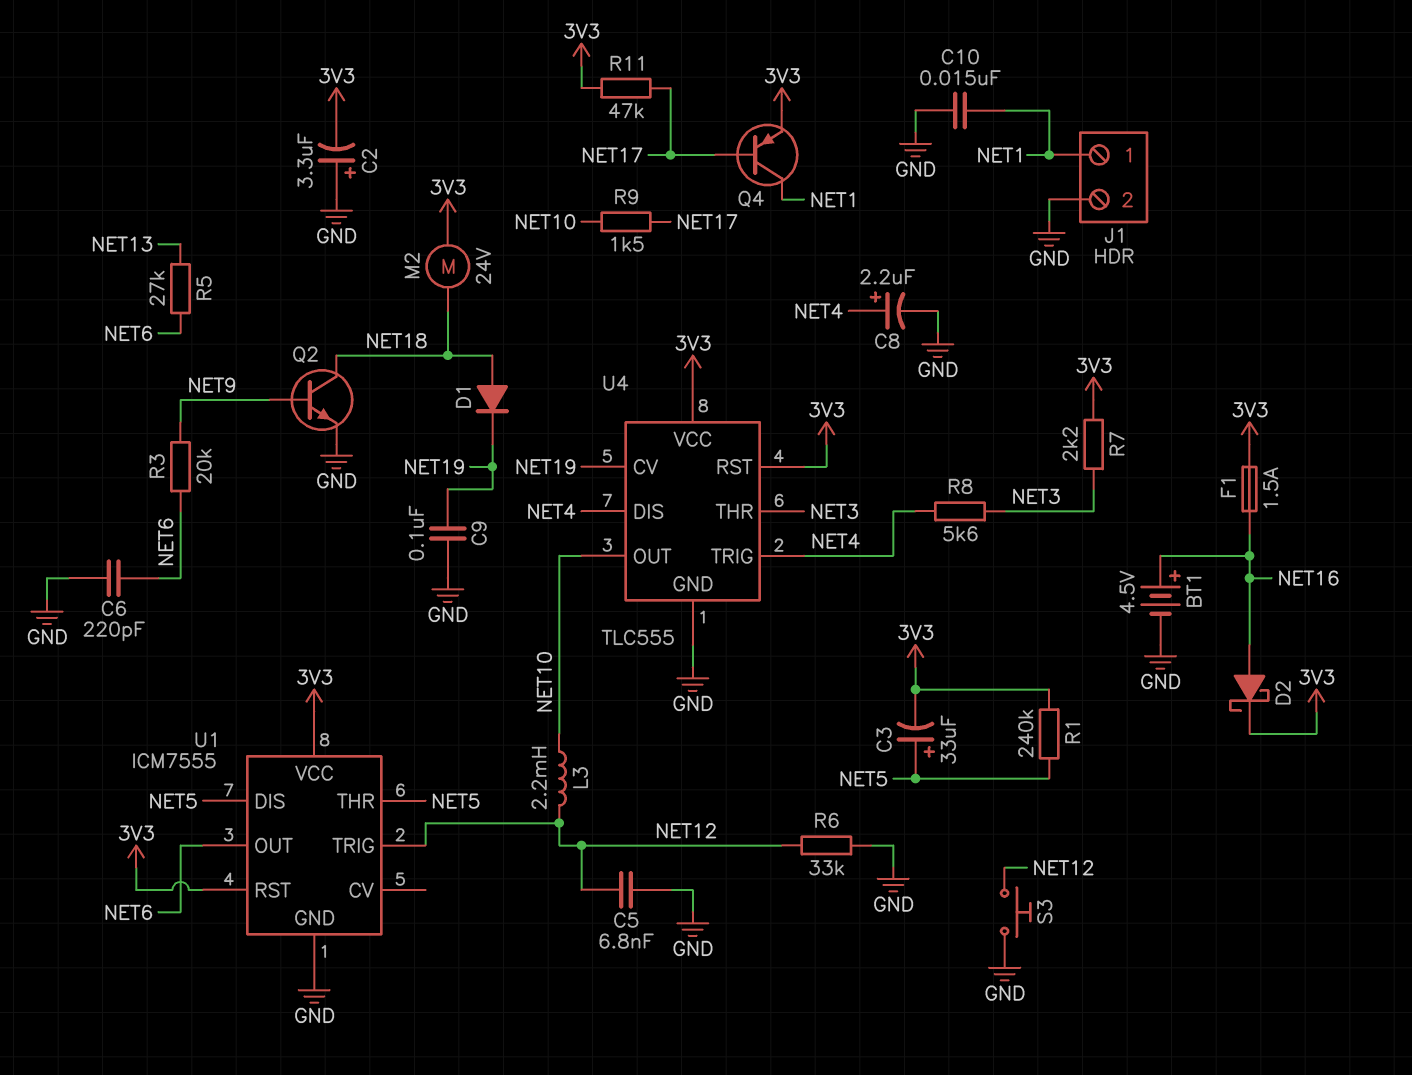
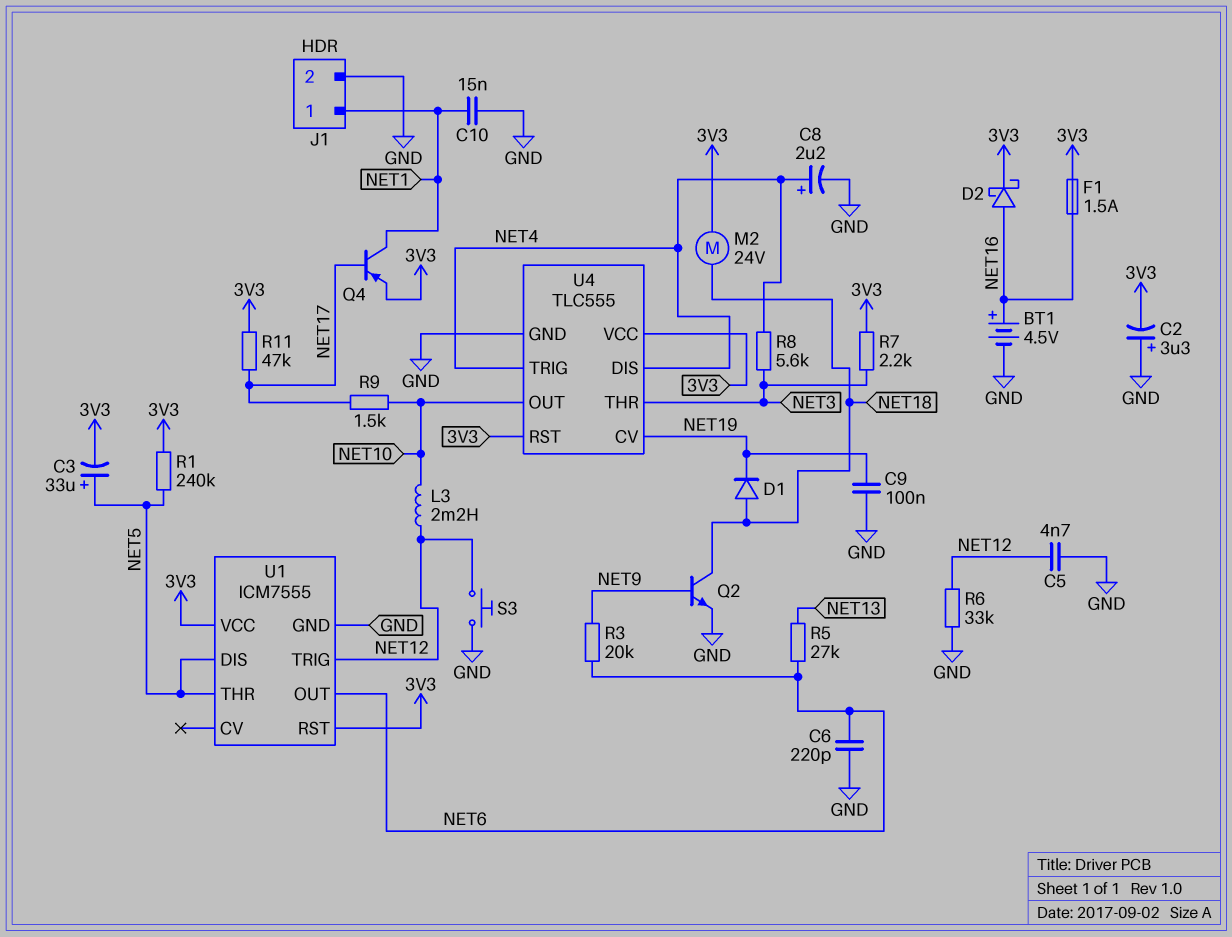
C5: 6.8nF (GND, NET12) -> 4.7nF (GND, NET12)

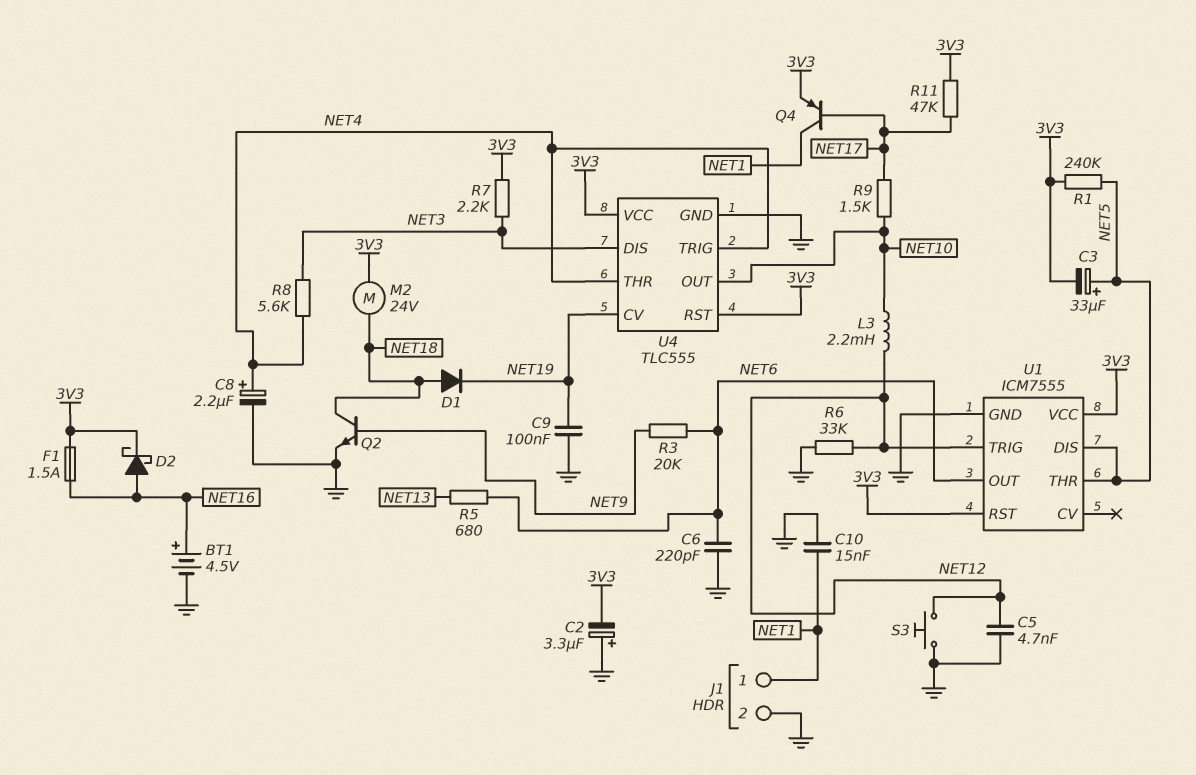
R5: 27k (NET6, NET13) -> 680 (NET6, NET13)
U4 pin DIS: NET4 -> NET3
U4 pin THR: NET3 -> NET4

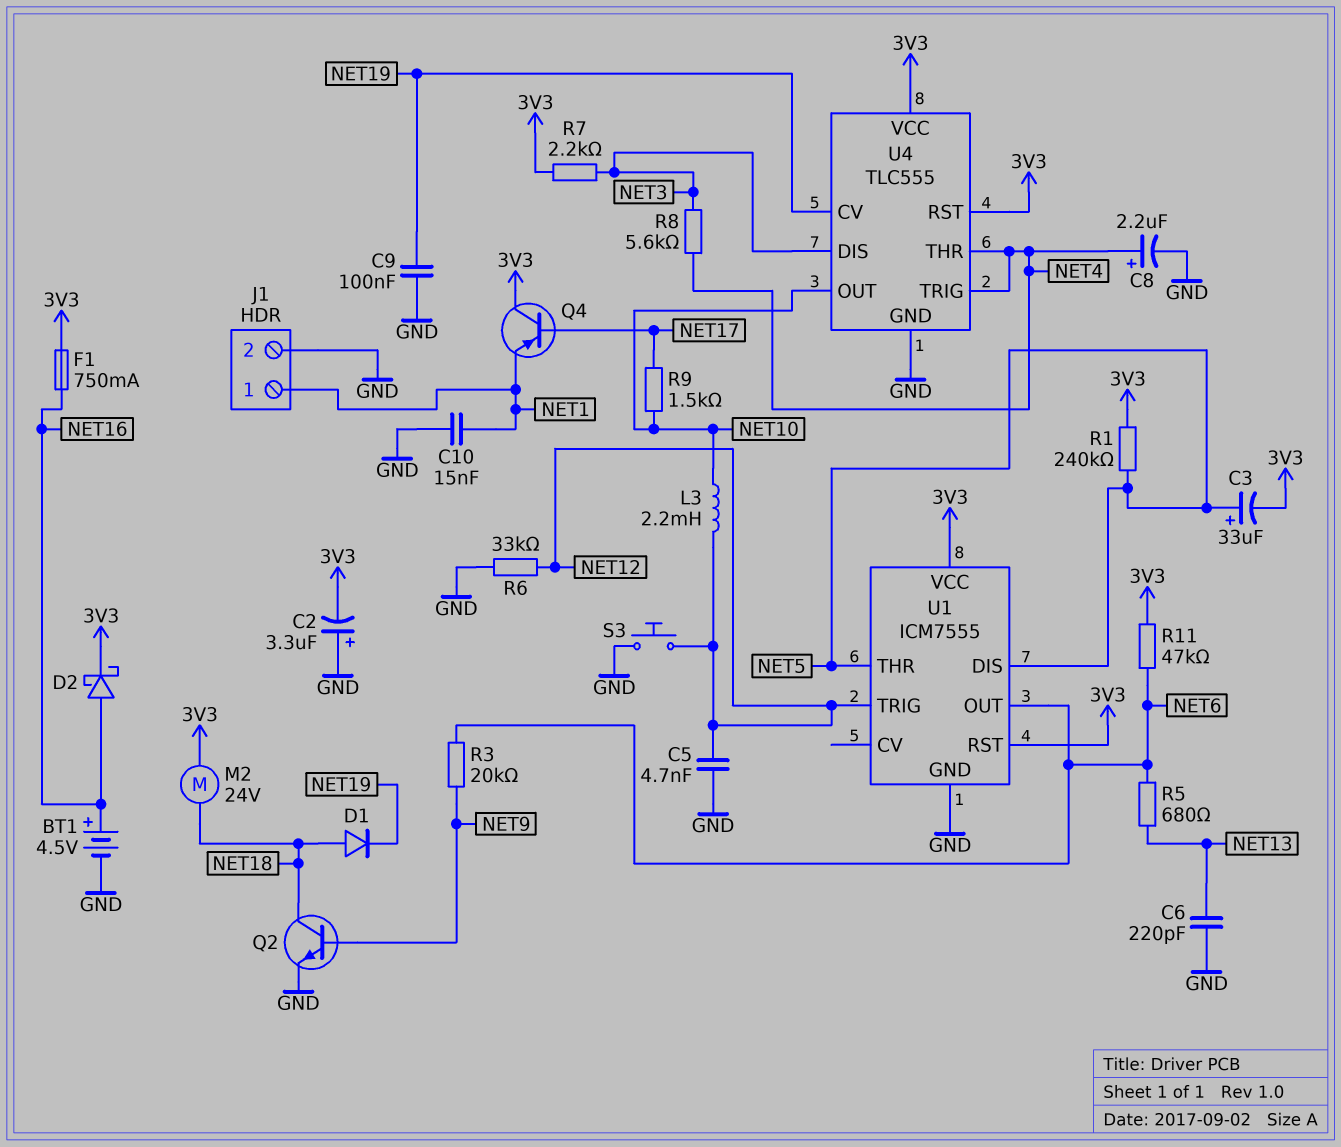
C6: 220pF (GND, NET6) -> 220pF (GND, NET13)
F1: 1.5A (3V3, NET16) -> 750mA (3V3, NET16)
Q4: PNP (B NET17, C NET1, E 3V3) -> PNP (B NET17, C 3V3, E NET1)
R11: 47k (3V3, NET17) -> 47k (3V3, NET6)

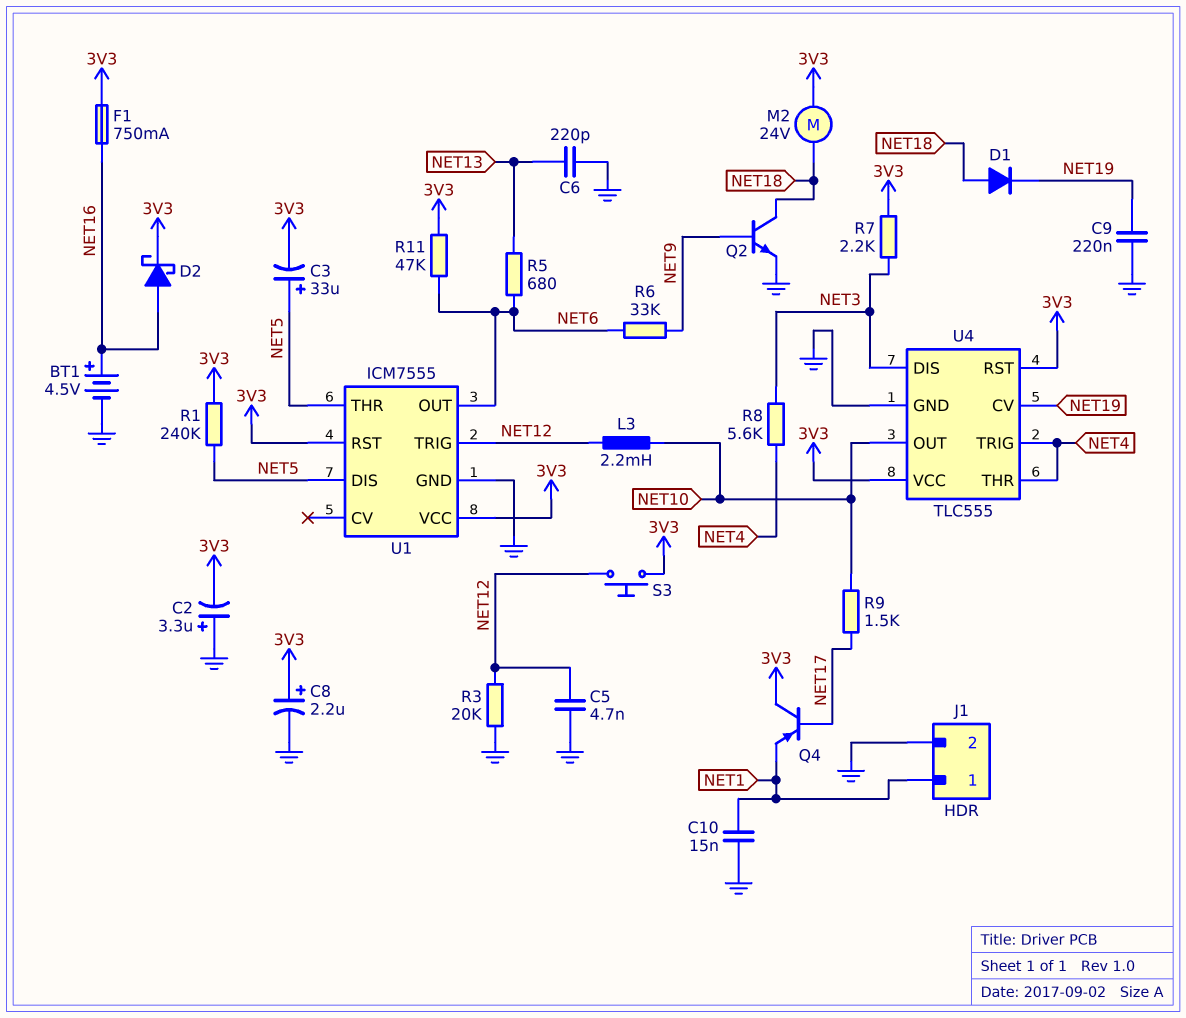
C8: 2.2uF (plus NET4, minus GND) -> 2.2uF (plus 3V3, minus GND)
C9: 100nF (GND, NET19) -> 220nF (GND, NET19)
R3: 20k (NET6, NET9) -> 20k (GND, NET12)
R6: 33k (GND, NET12) -> 33k (NET6, NET9)
S3: button (GND, NET12) -> button (3V3, NET12)

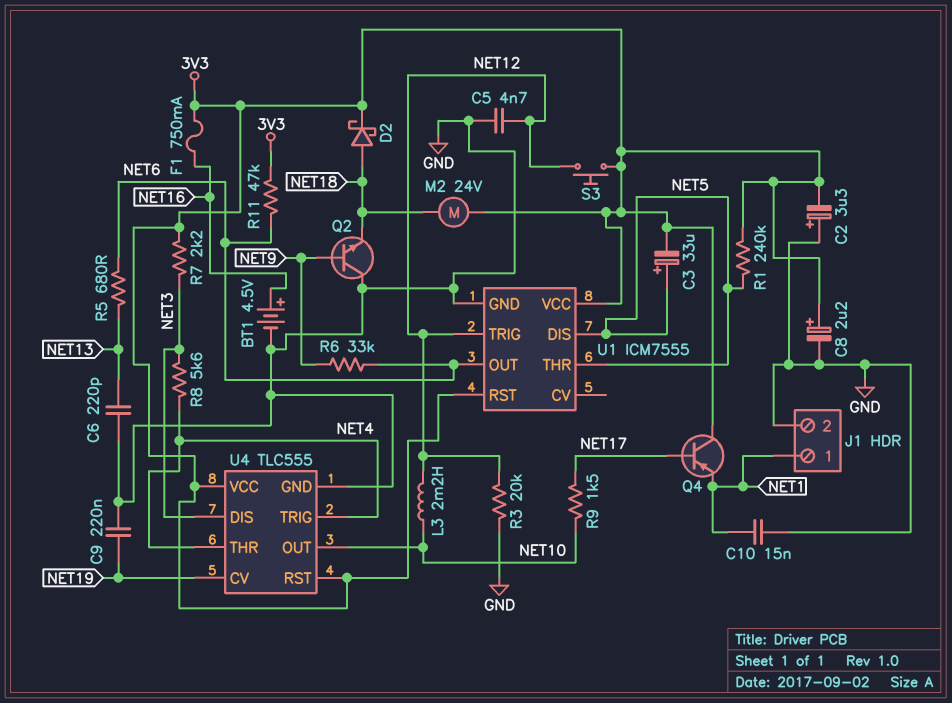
D1: diode (A NET18, K NET19) -> none
D2: schottky (A NET16, K 3V3) -> schottky (A NET18, K 3V3)
Q2: NPN (B NET9, C NET18, E GND) -> NPN (B NET9, C GND, E NET18)

